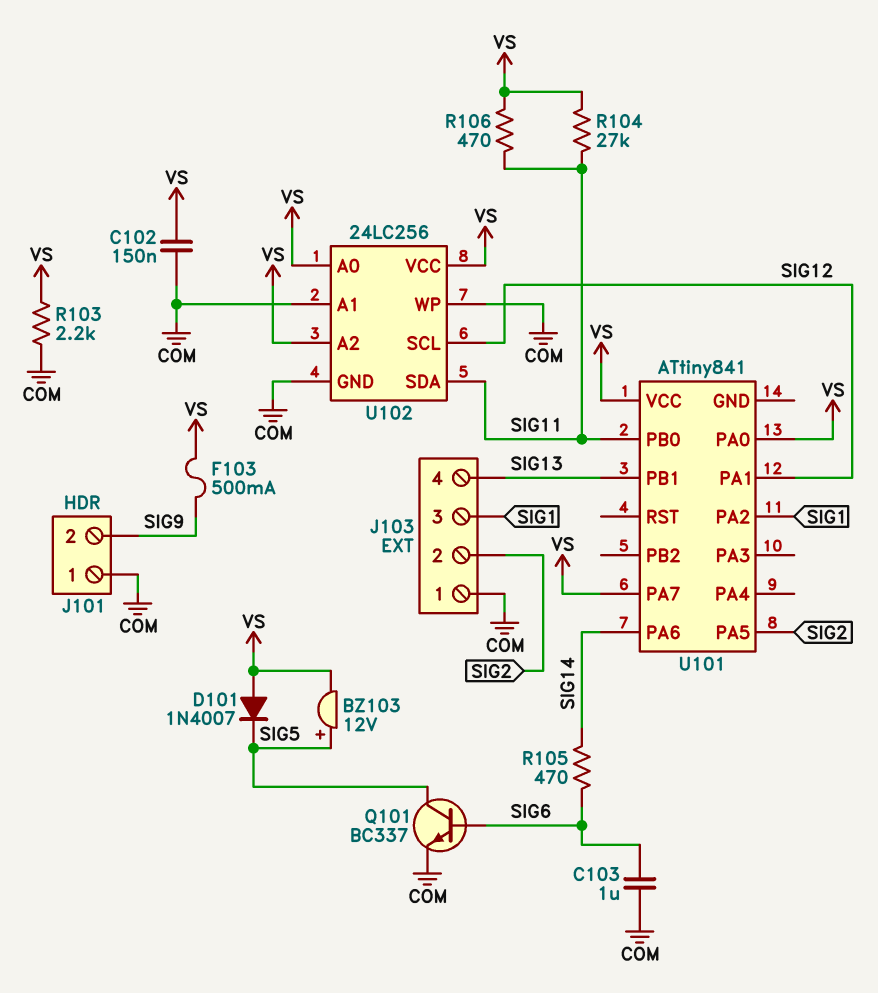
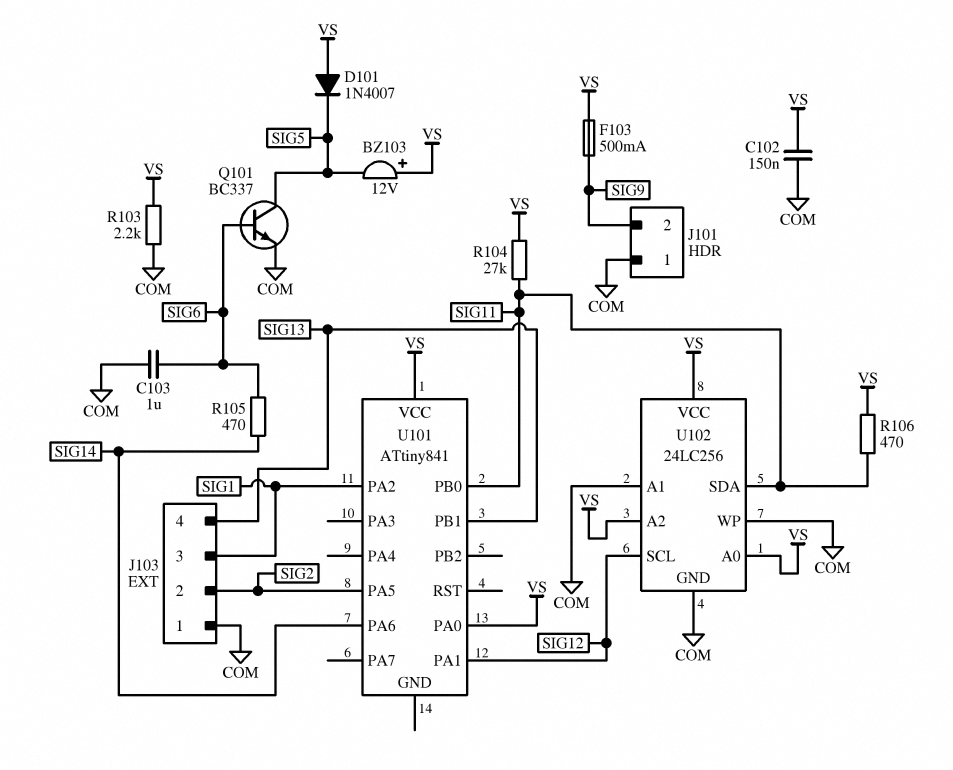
BZ103: buzzer 12V (plus SIG5, minus VS) -> buzzer 12V (plus VS, minus SIG5)
U101 pin PA7: VS -> none

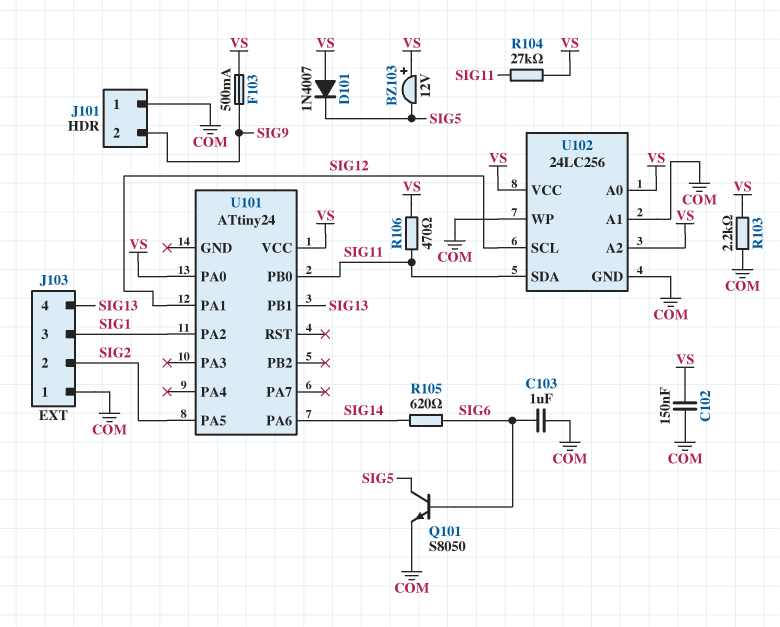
Q101: NPN BC337 (B SIG6, C SIG5, E COM) -> NPN S8050 (B SIG6, C SIG5, E COM)
R105: 470 (SIG6, SIG14) -> 620 (SIG6, SIG14)
U101: ATtiny841 -> ATtiny24

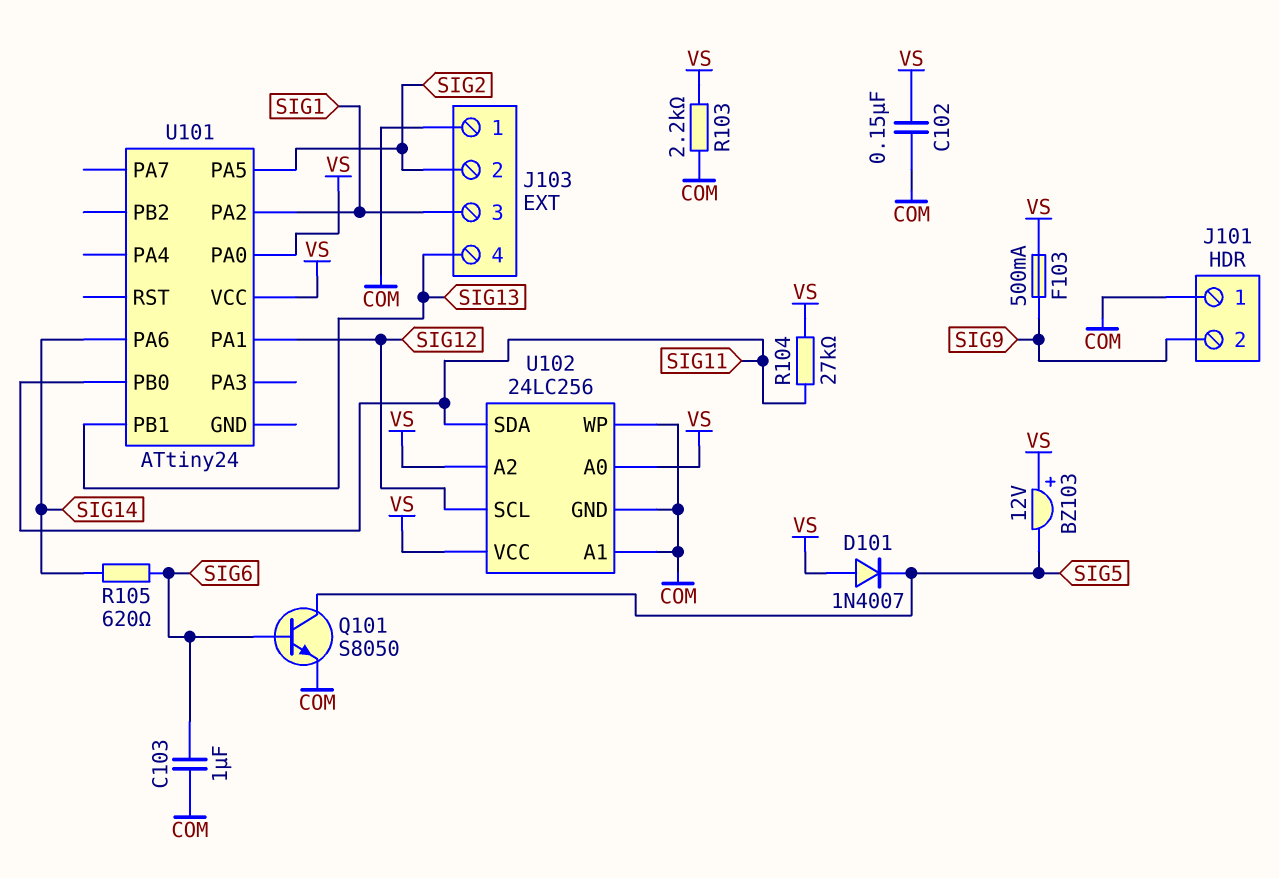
R106: 470 (SIG11, VS) -> none

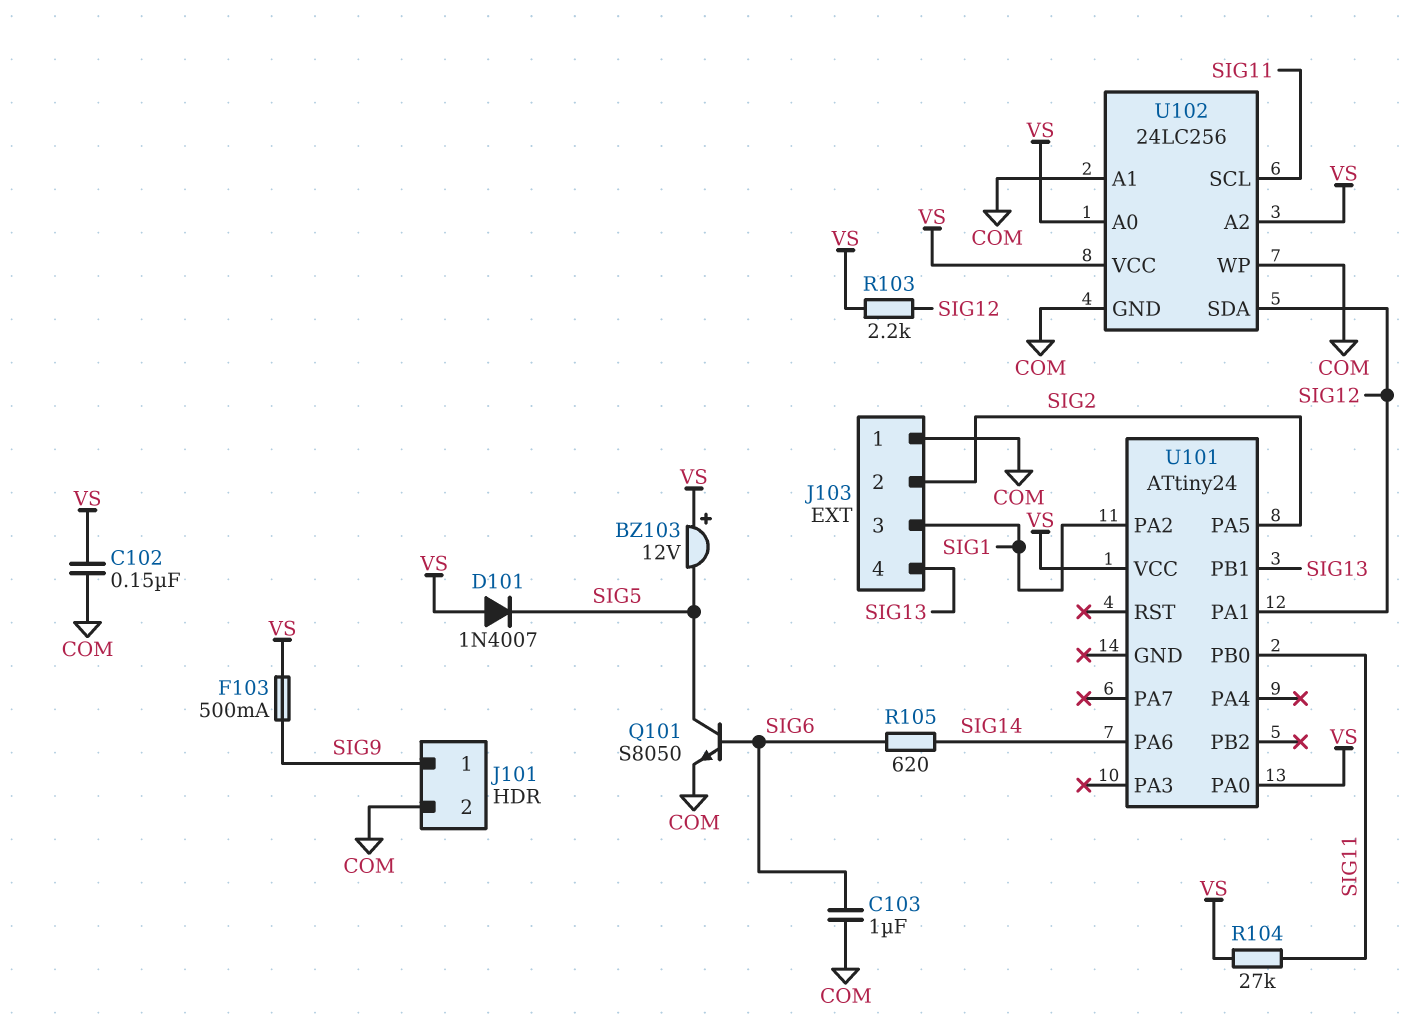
J101 pin 1: COM -> SIG9
J101 pin 2: SIG9 -> COM
R103: 2.2k (COM, VS) -> 2.2k (SIG12, VS)
U102 pin SCL: SIG12 -> SIG11
U102 pin SDA: SIG11 -> SIG12

